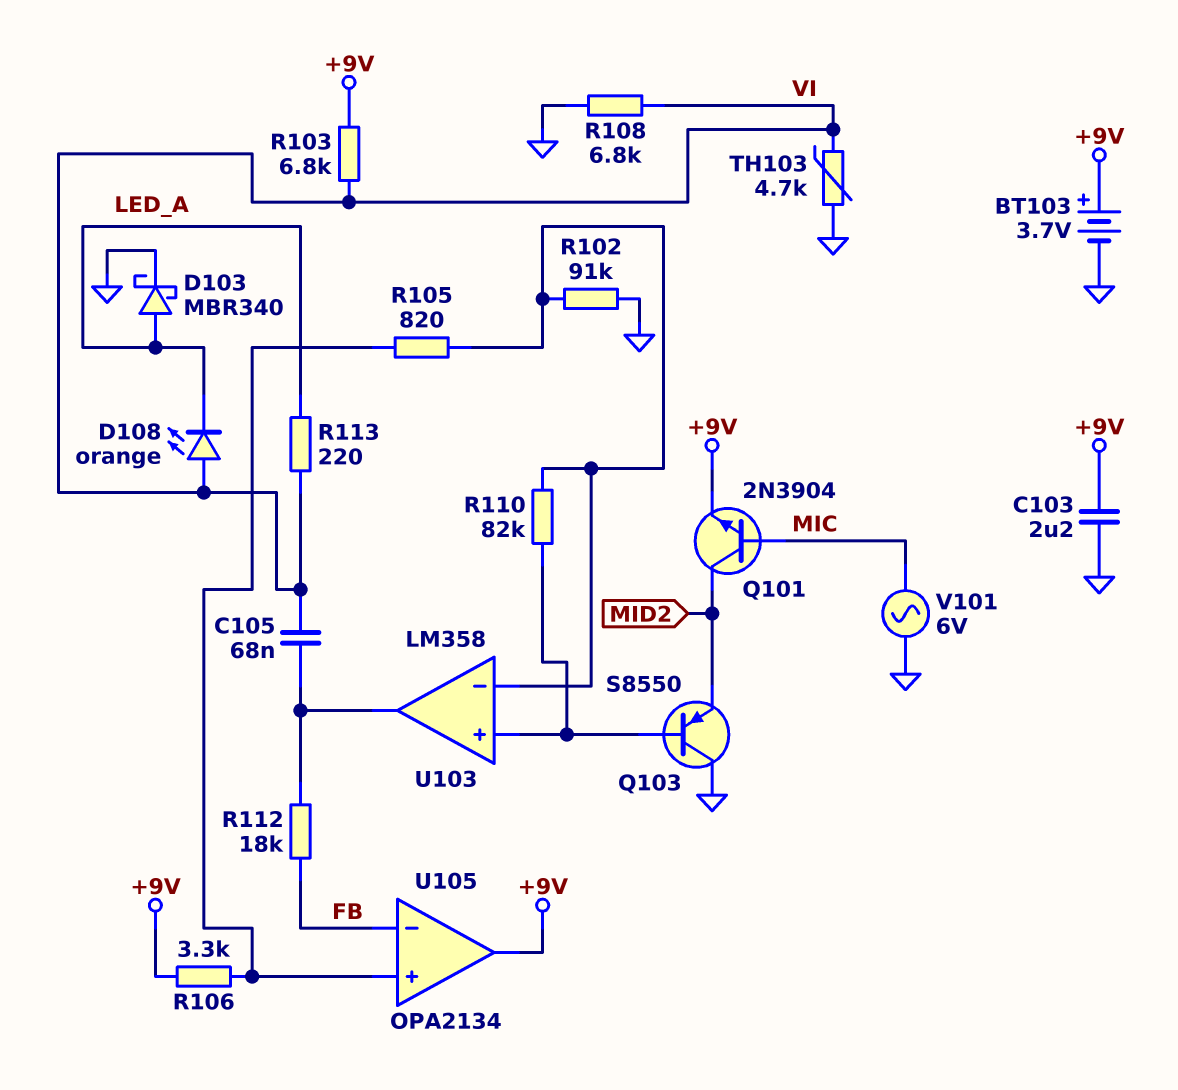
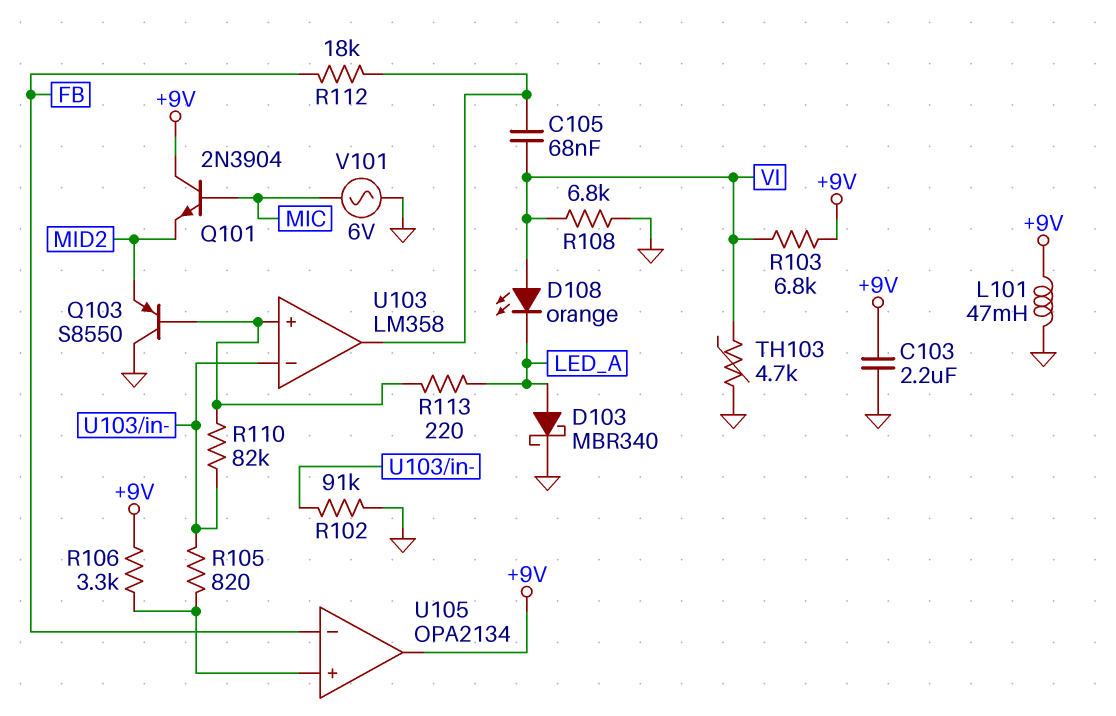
BT103: 3.7V (plus +9V, minus GND) -> none
L101: none -> 47mH (+9V, GND)
Q101: NPN 2N3904 (B MIC, C MID2, E +9V) -> NPN 2N3904 (B MIC, C +9V, E MID2)
R113: 220 (LED_A, VI) -> 220 (LED_A, U103/in+)

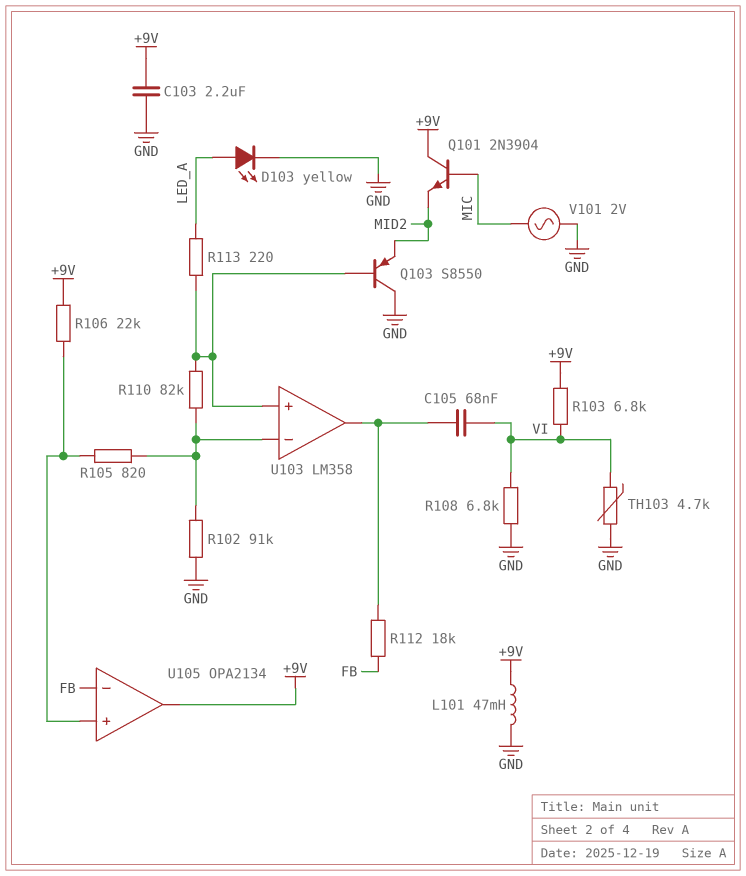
D103: schottky MBR340 (A LED_A, K GND) -> LED yellow (A LED_A, K GND)
D108: LED orange (A VI, K LED_A) -> none
R106: 3.3k (+9V, U105/in+) -> 22k (+9V, U105/in+)
V101: AC 6V (GND, MIC) -> AC 2V (GND, MIC)

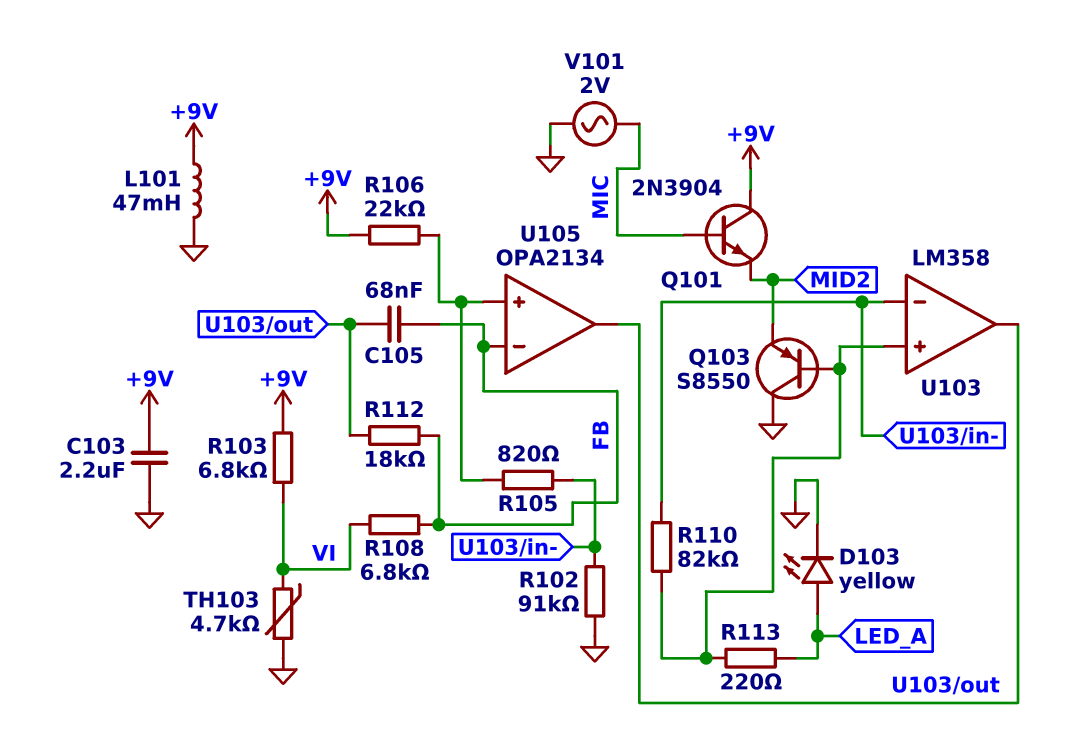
C105: 68nF (U103/out, VI) -> 68nF (FB, U103/out)
R108: 6.8k (GND, VI) -> 6.8k (FB, VI)
U105 pin out: +9V -> U103/out

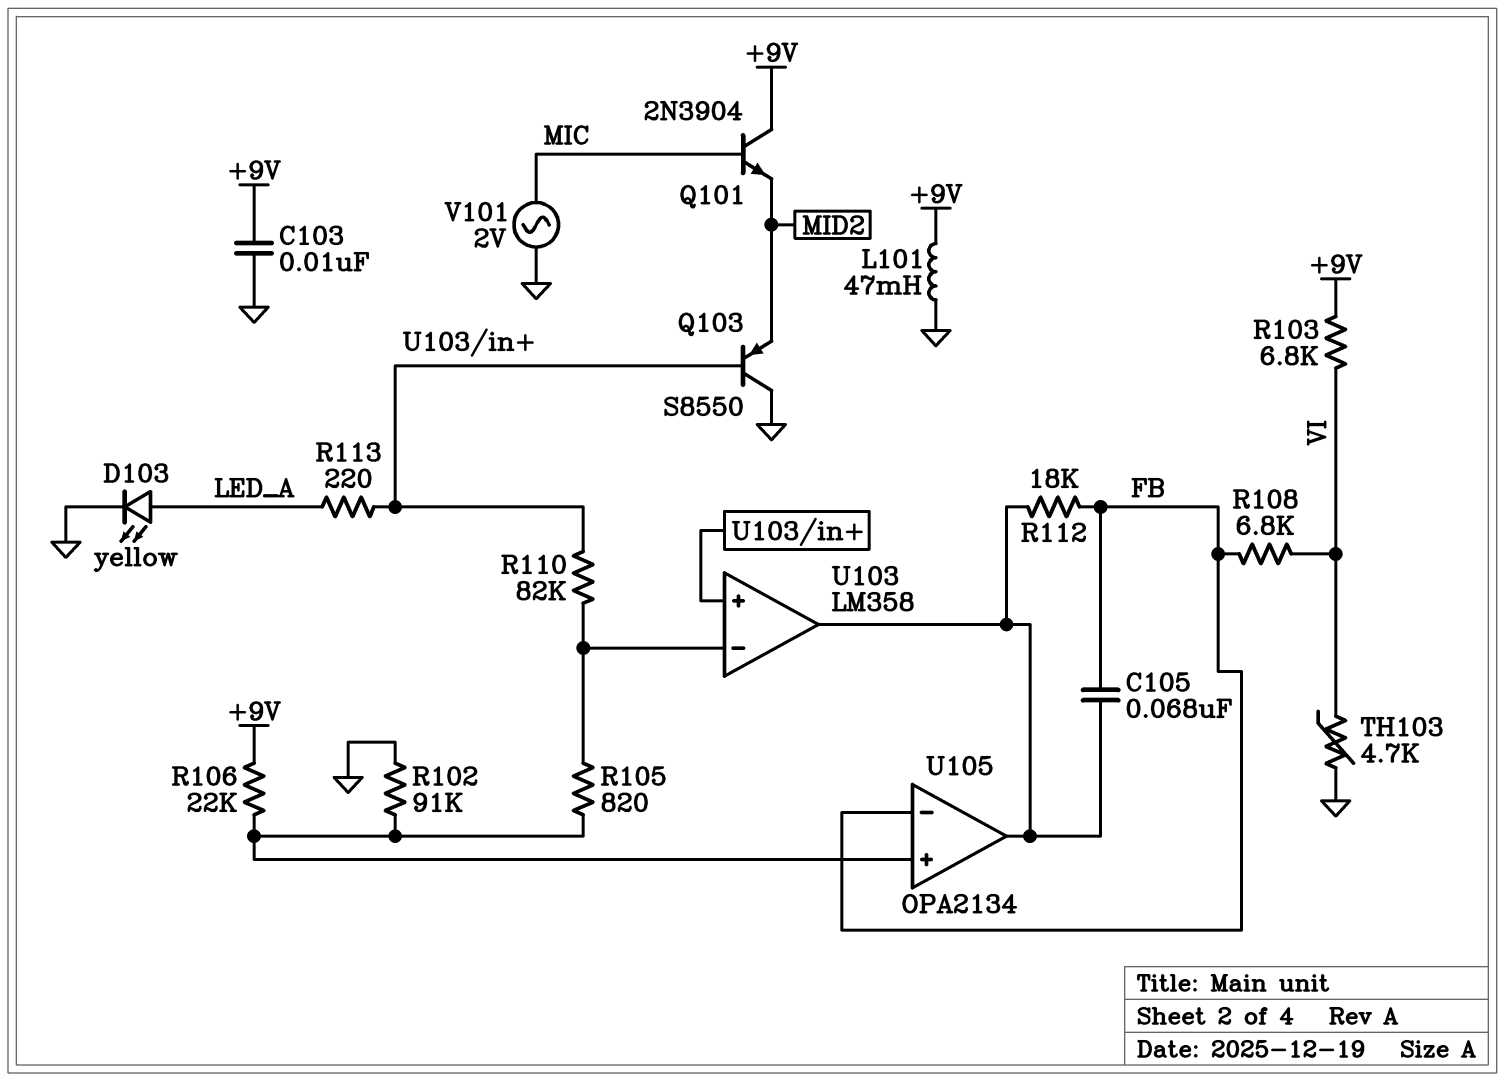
C103: 2.2uF (+9V, GND) -> 10nF (+9V, GND)
R102: 91k (GND, U103/in-) -> 91k (GND, U105/in+)

